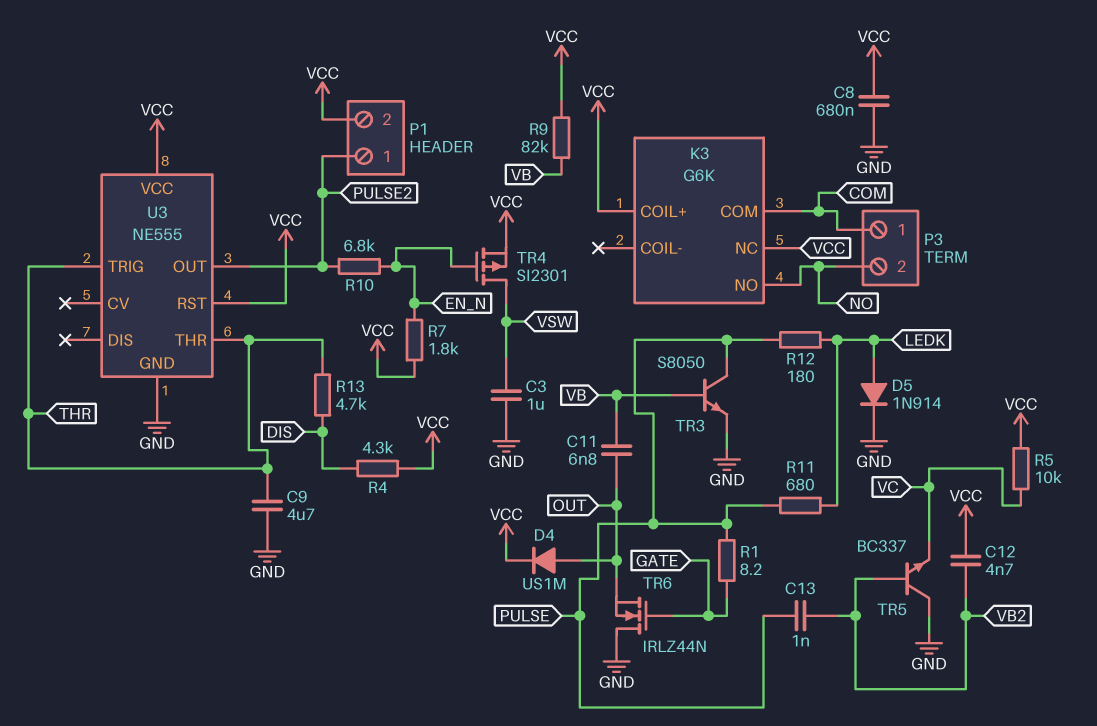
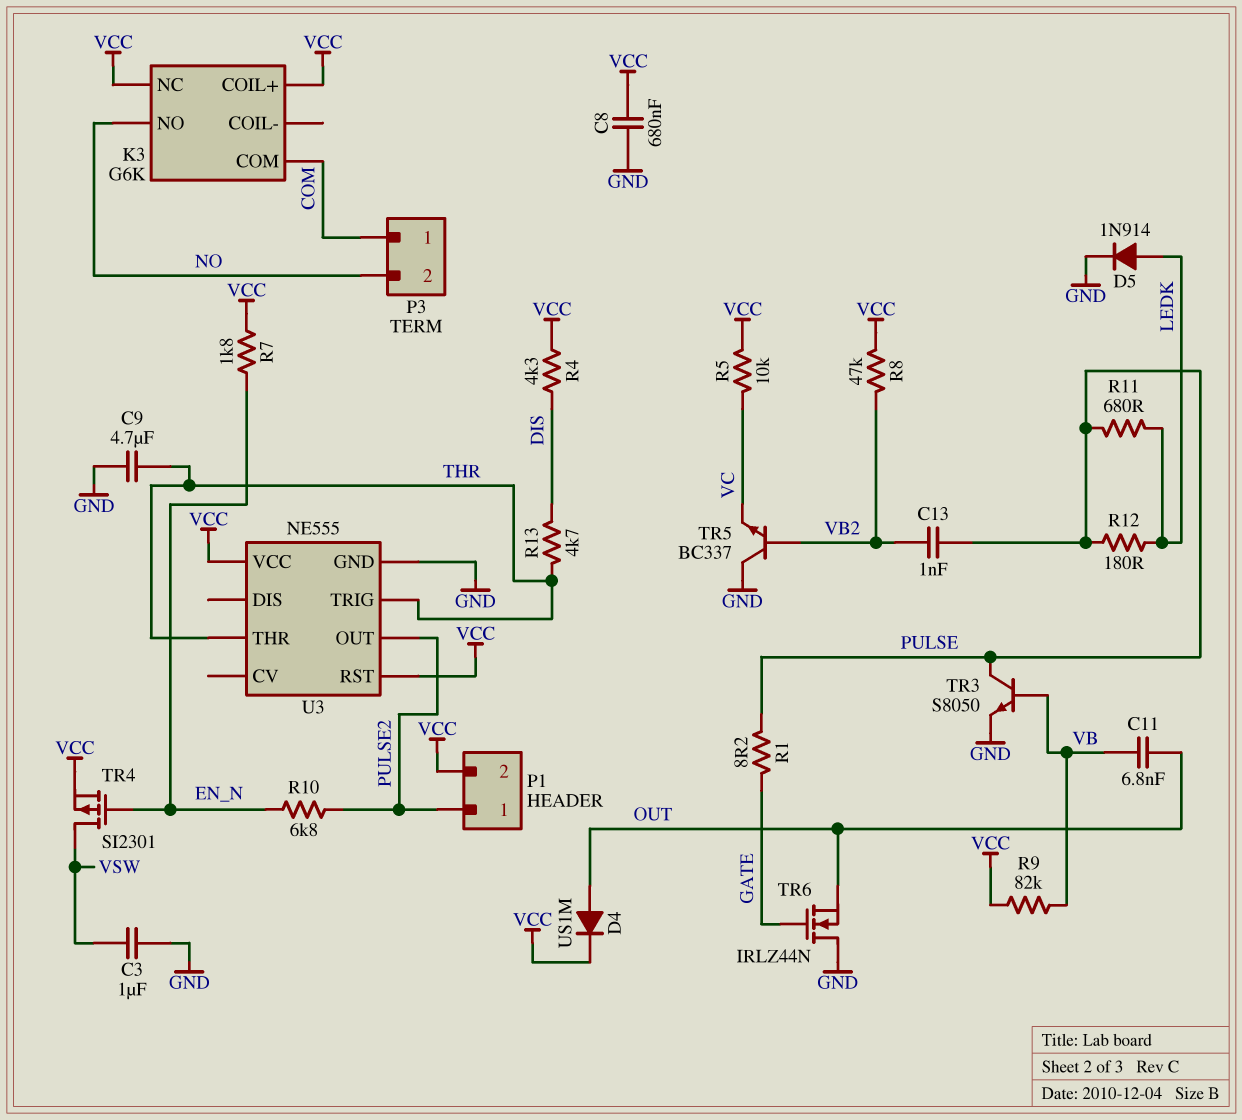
C12: 4.7nF (VB2, VCC) -> none
R8: none -> 47k (VB2, VCC)

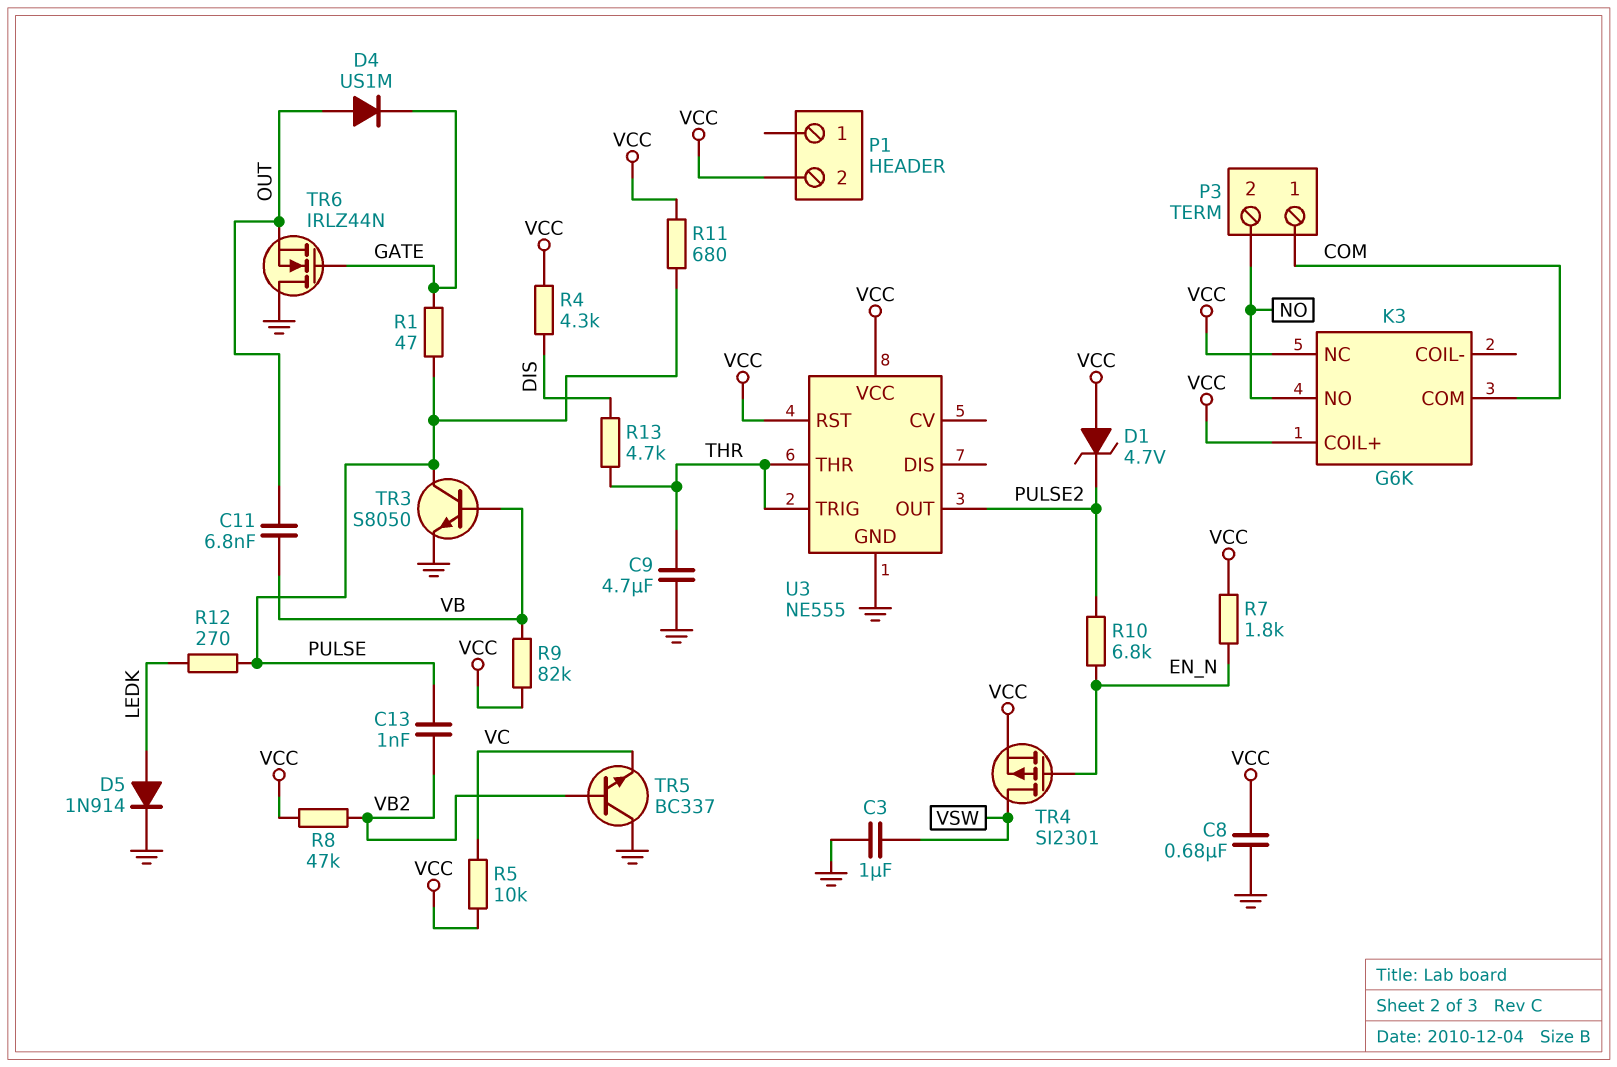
D1: none -> zener 4.7V (A VCC, K PULSE2)
D4: diode US1M (A OUT, K VCC) -> diode US1M (A OUT, K GATE)
P1 pin 1: PULSE2 -> none
R1: 8.2 (GATE, PULSE) -> 47 (GATE, PULSE)
R11: 680 (LEDK, PULSE) -> 680 (PULSE, VCC)
R12: 180 (LEDK, PULSE) -> 270 (LEDK, PULSE)

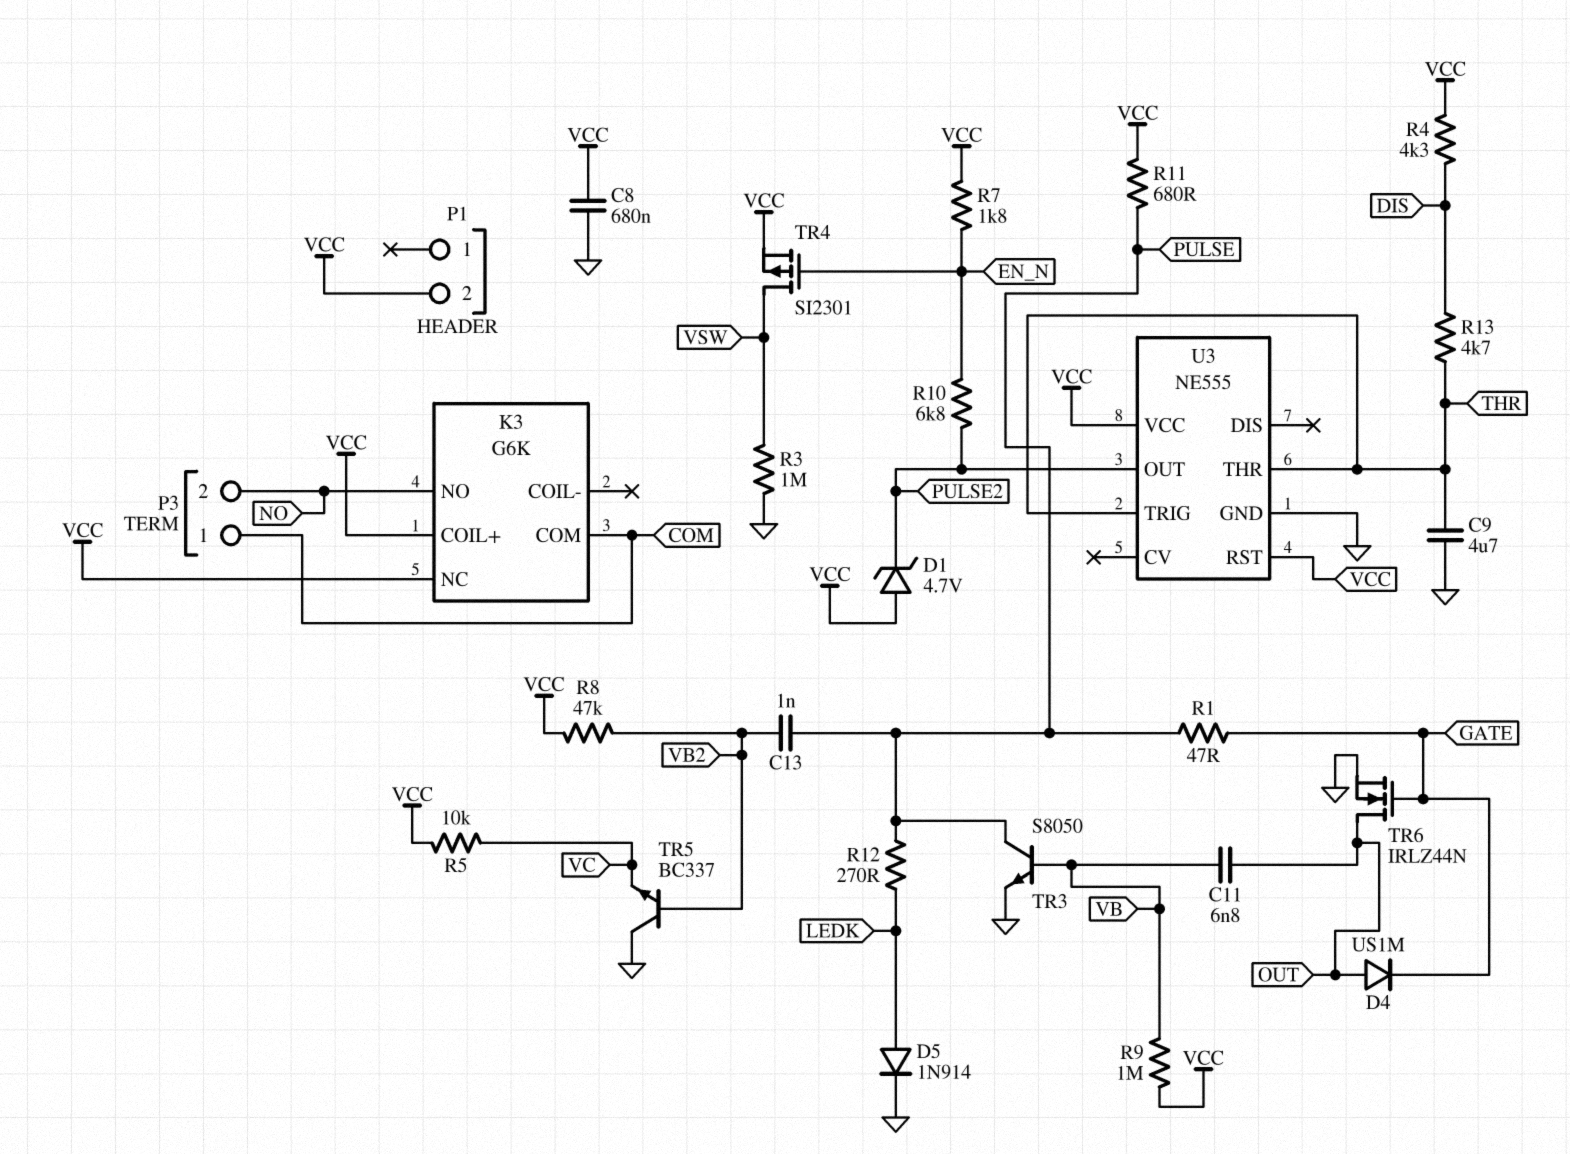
C3: 1uF (GND, VSW) -> none
R3: none -> 1M (GND, VSW)
R9: 82k (VB, VCC) -> 1M (VB, VCC)
TR6: NMOS IRLZ44N (G GATE, D GND, S OUT) -> NMOS IRLZ44N (G GATE, D OUT, S GND)

